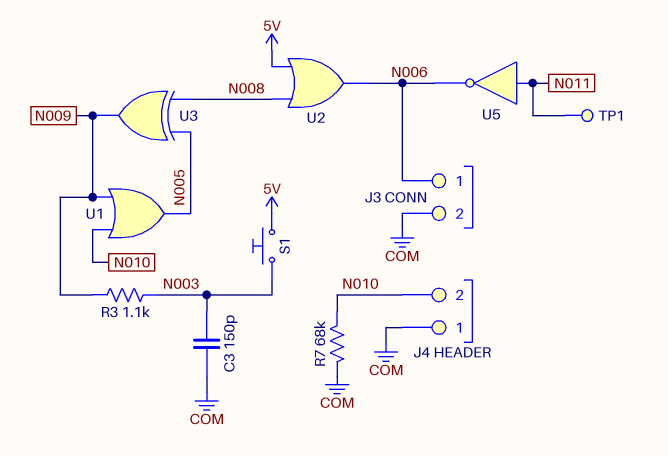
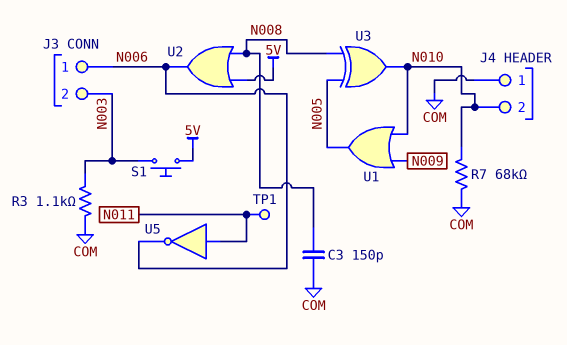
C3: 150pF (COM, N003) -> 150pF (COM, N008)
J3 pin 2: COM -> N003
R3: 1.1k (N003, N009) -> 1.1k (COM, N003)
U3: XOR (in N005, in N008, out N009) -> XOR (in N005, in N008, out N010)

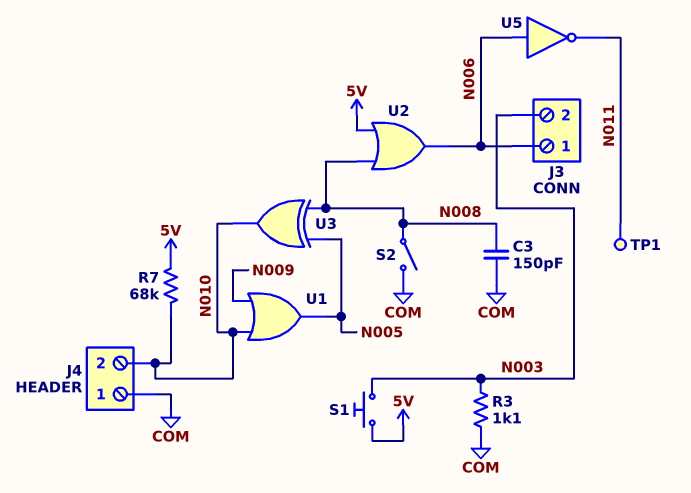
R7: 68k (COM, N010) -> 68k (5V, N010)
S2: none -> switch (COM, N008)
U5: NOT (in N011, out N006) -> NOT (in N006, out N011)

